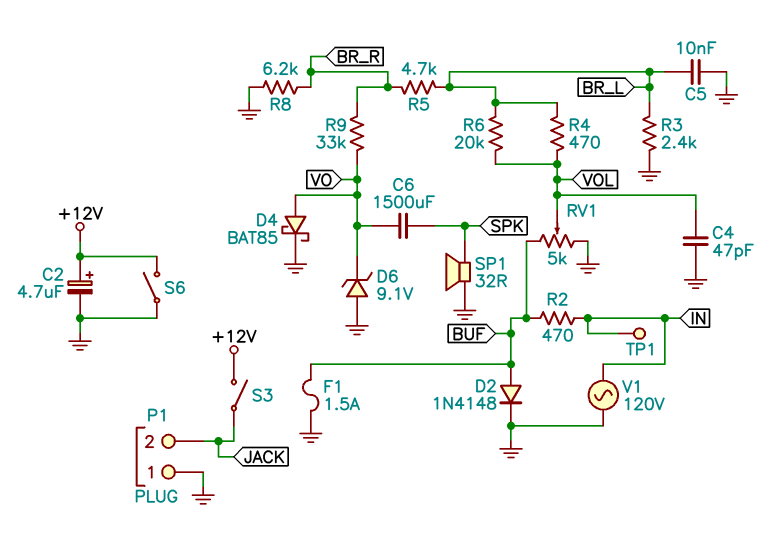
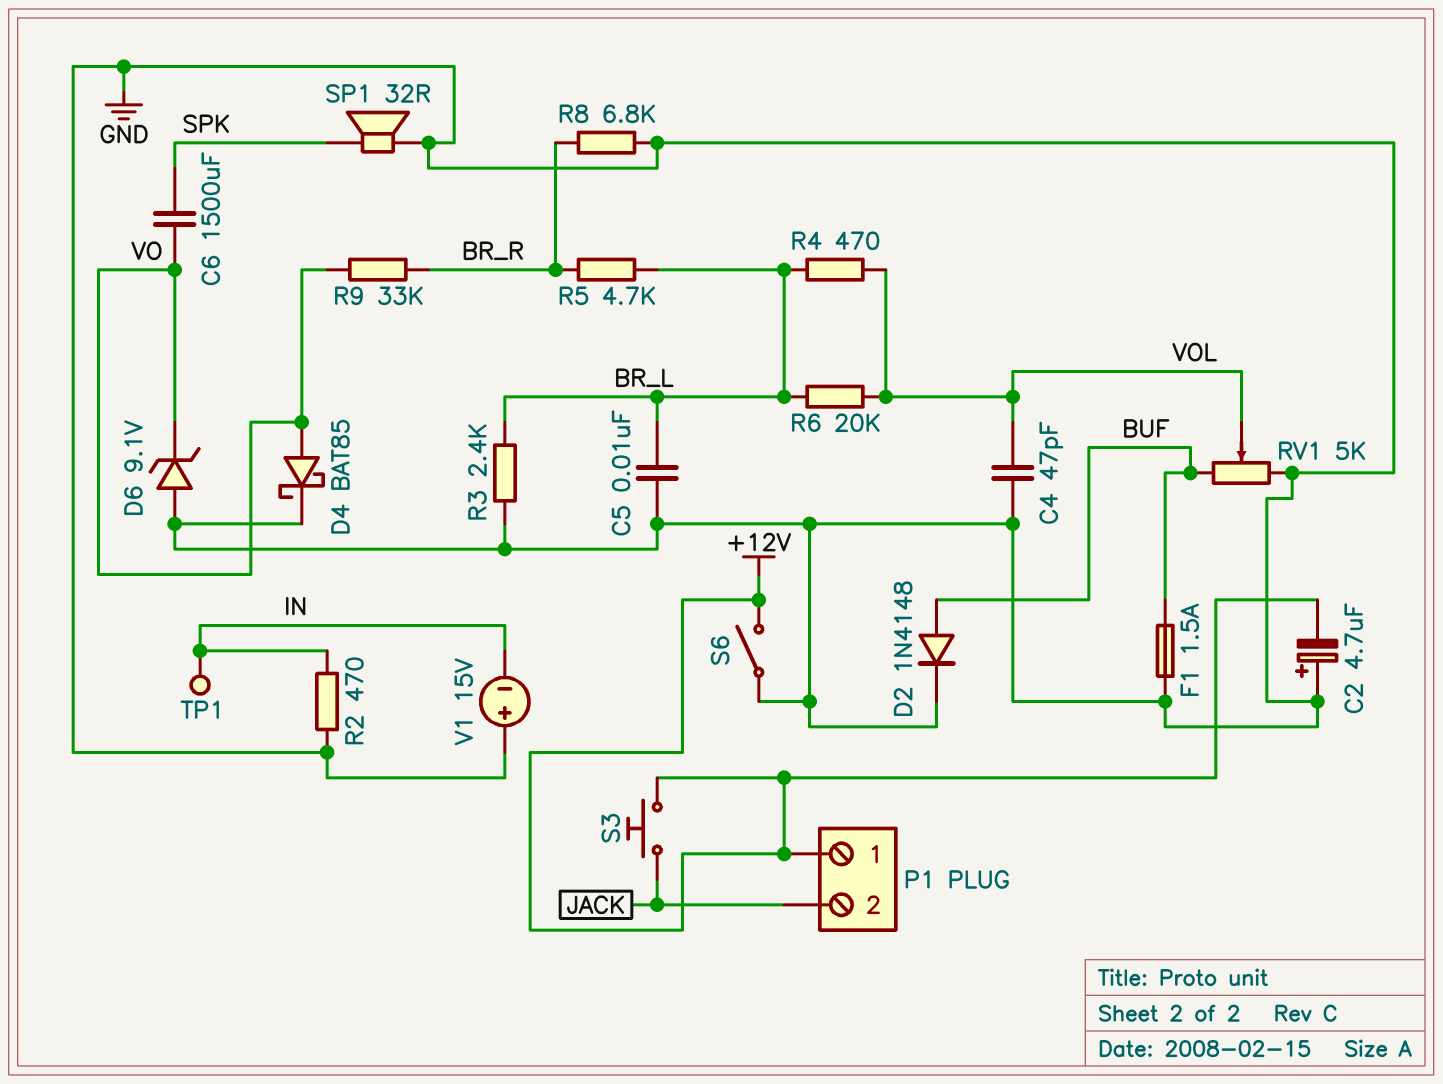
C2: 4.7uF (plus +12V, minus GND) -> 4.7uF (plus GND, minus +12V)
P1 pin 1: GND -> +12V
R2: 470 (BUF, IN) -> 470 (GND, IN)
R8: 6.2k (BR_R, GND) -> 6.8k (BR_R, GND)
S3: switch (+12V, JACK) -> button (+12V, JACK)
V1: AC 120V (GND, IN) -> 15V (plus GND, minus IN)

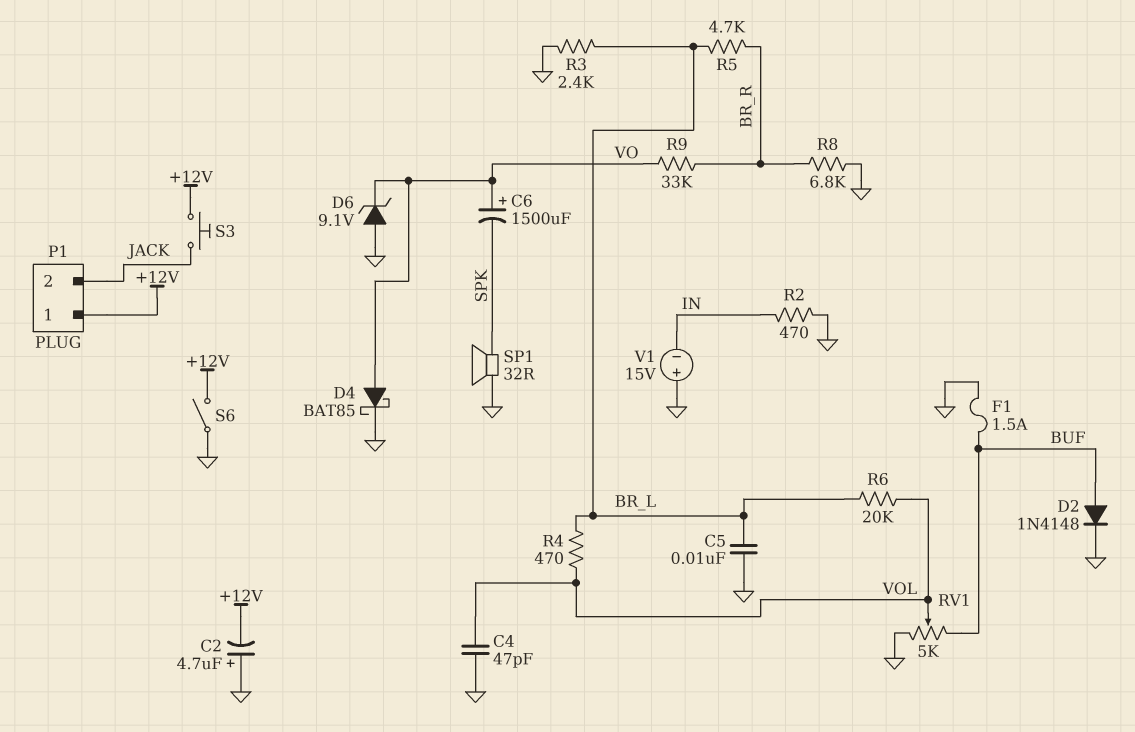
C6: 1500uF (SPK, VO) -> 1500uF (plus VO, minus SPK)
TP1: test point (IN) -> none

